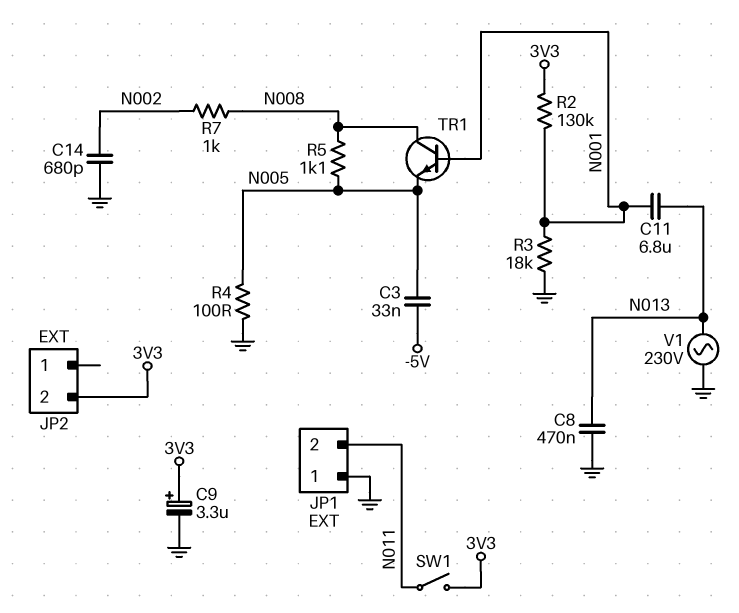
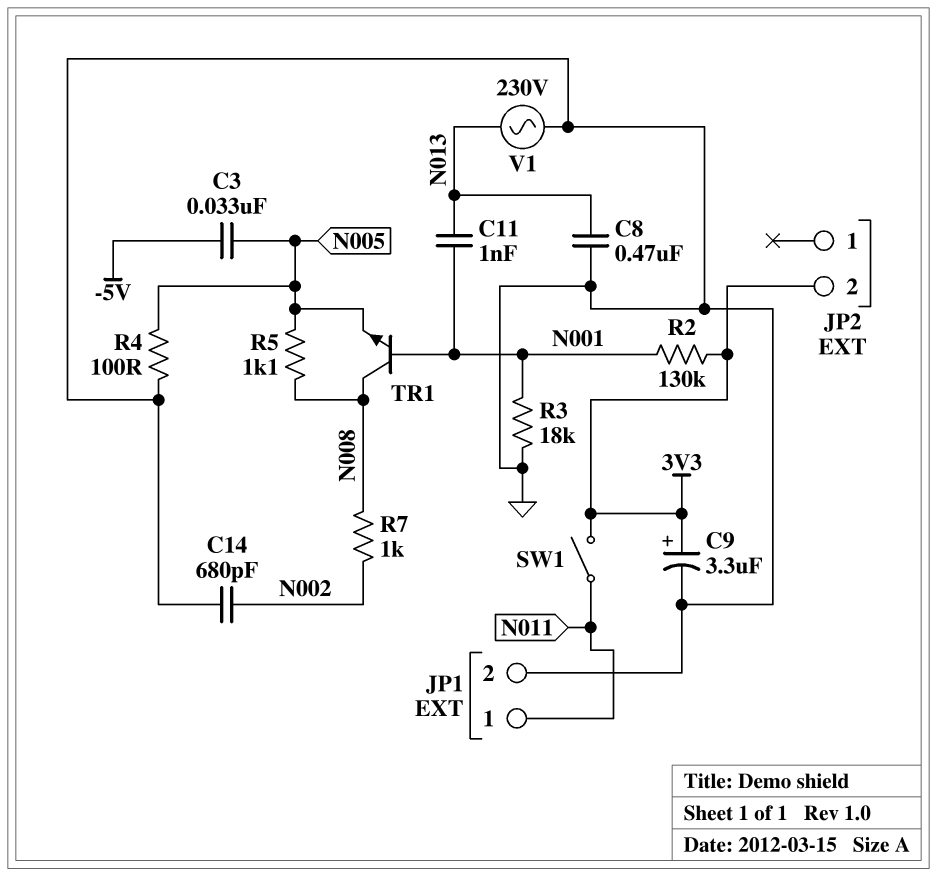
C11: 6.8uF (N001, N013) -> 1nF (N001, N013)
JP1 pin 1: GND -> N011
JP1 pin 2: N011 -> GND

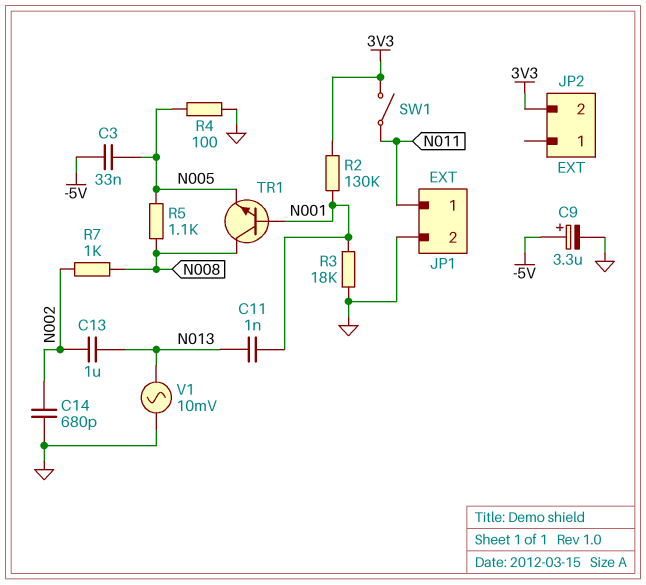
C8: 470nF (GND, N013) -> none
C9: 3.3uF (plus 3V3, minus GND) -> 3.3uF (plus -5V, minus GND)
C13: none -> 1uF (N002, N013)
V1: AC 230V (GND, N013) -> AC 10mV (GND, N013)

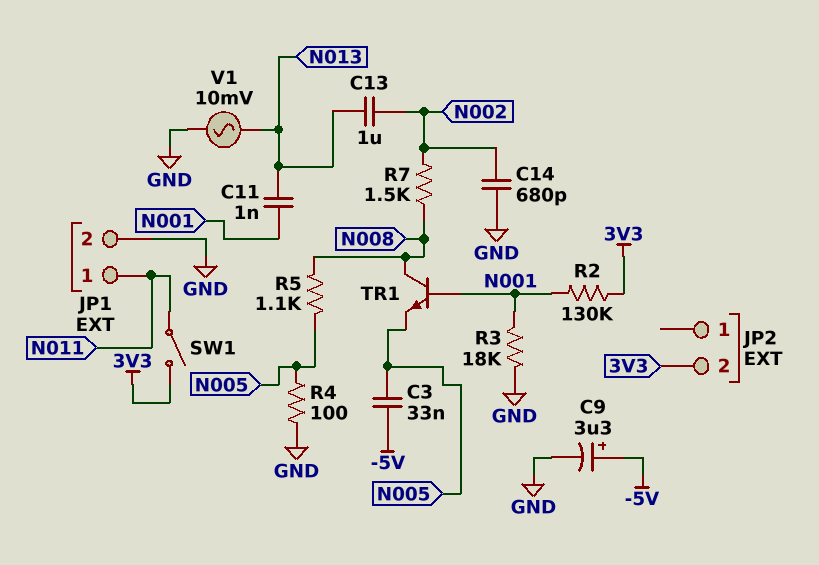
R7: 1k (N002, N008) -> 1.5k (N002, N008)

